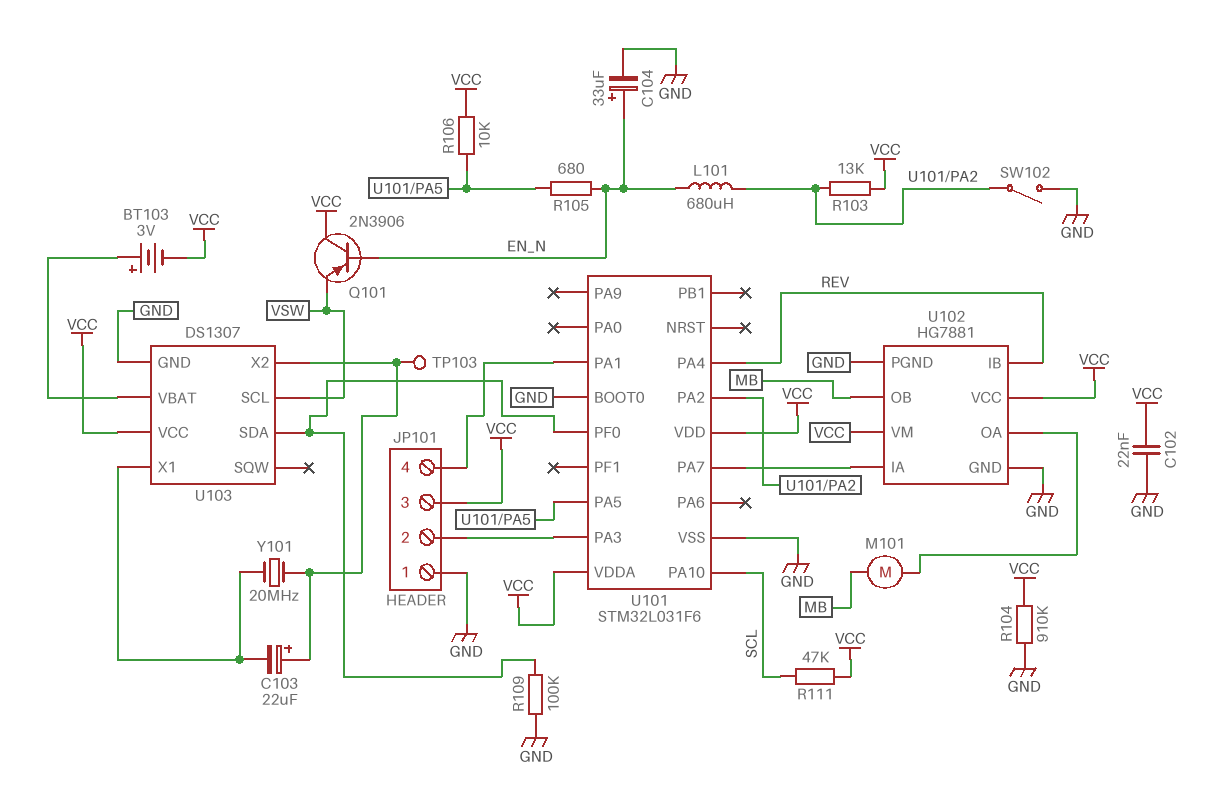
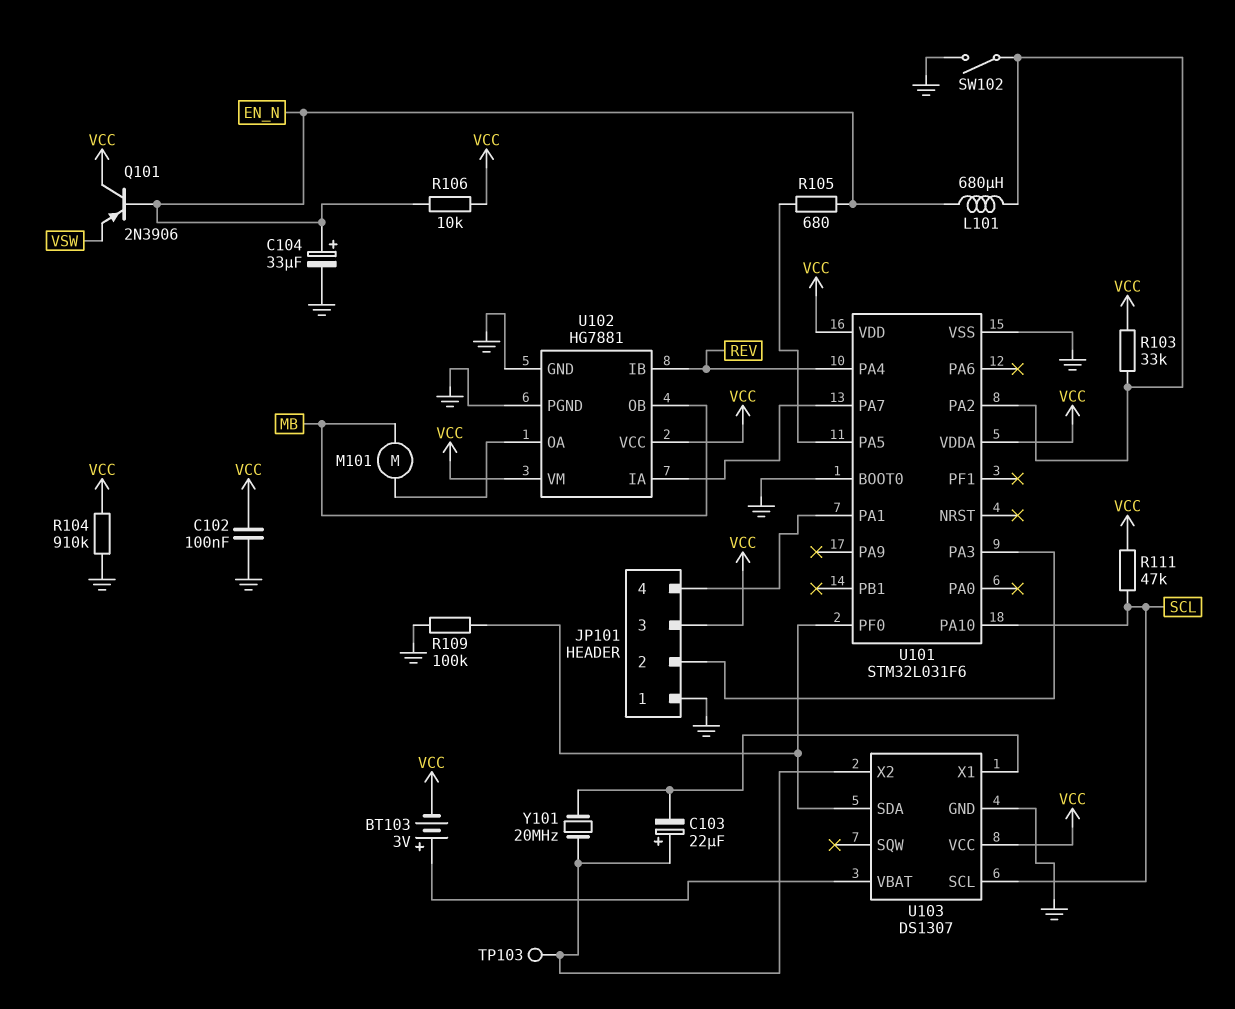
C102: 22nF (GND, VCC) -> 100nF (GND, VCC)
R103: 13k (U101/PA2, VCC) -> 33k (U101/PA2, VCC)
R106: 10k (U101/PA5, VCC) -> 10k (EN_N, VCC)
U103 pin SCL: VSW -> SCL

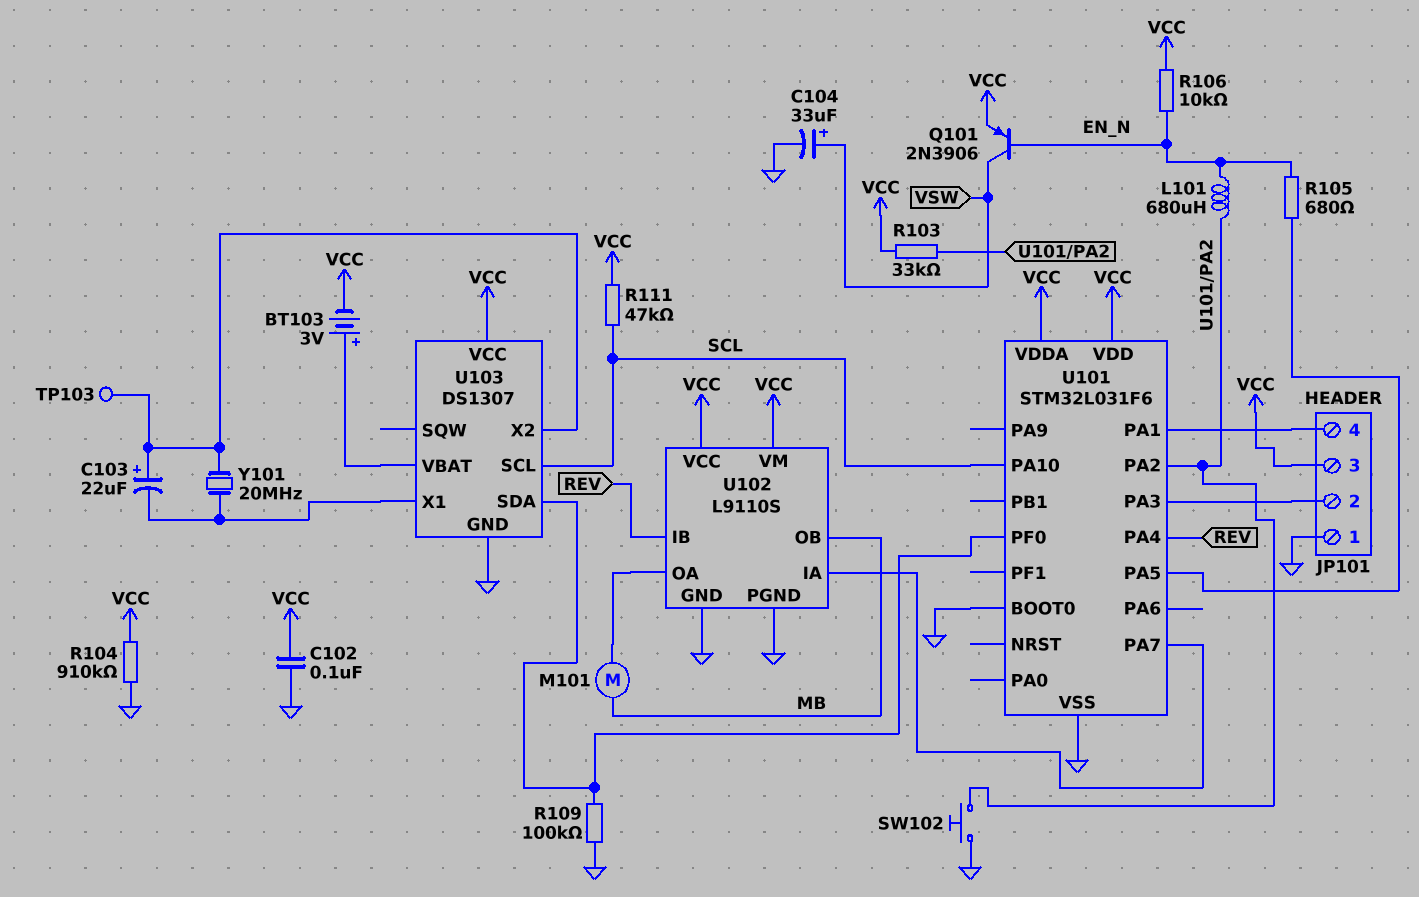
C104: 33uF (plus EN_N, minus GND) -> 33uF (plus VSW, minus GND)
Q101: PNP 2N3906 (B EN_N, C VCC, E VSW) -> PNP 2N3906 (B EN_N, C VSW, E VCC)
SW102: switch (GND, U101/PA2) -> button (GND, U101/PA2)
U102: HG7881 -> L9110S

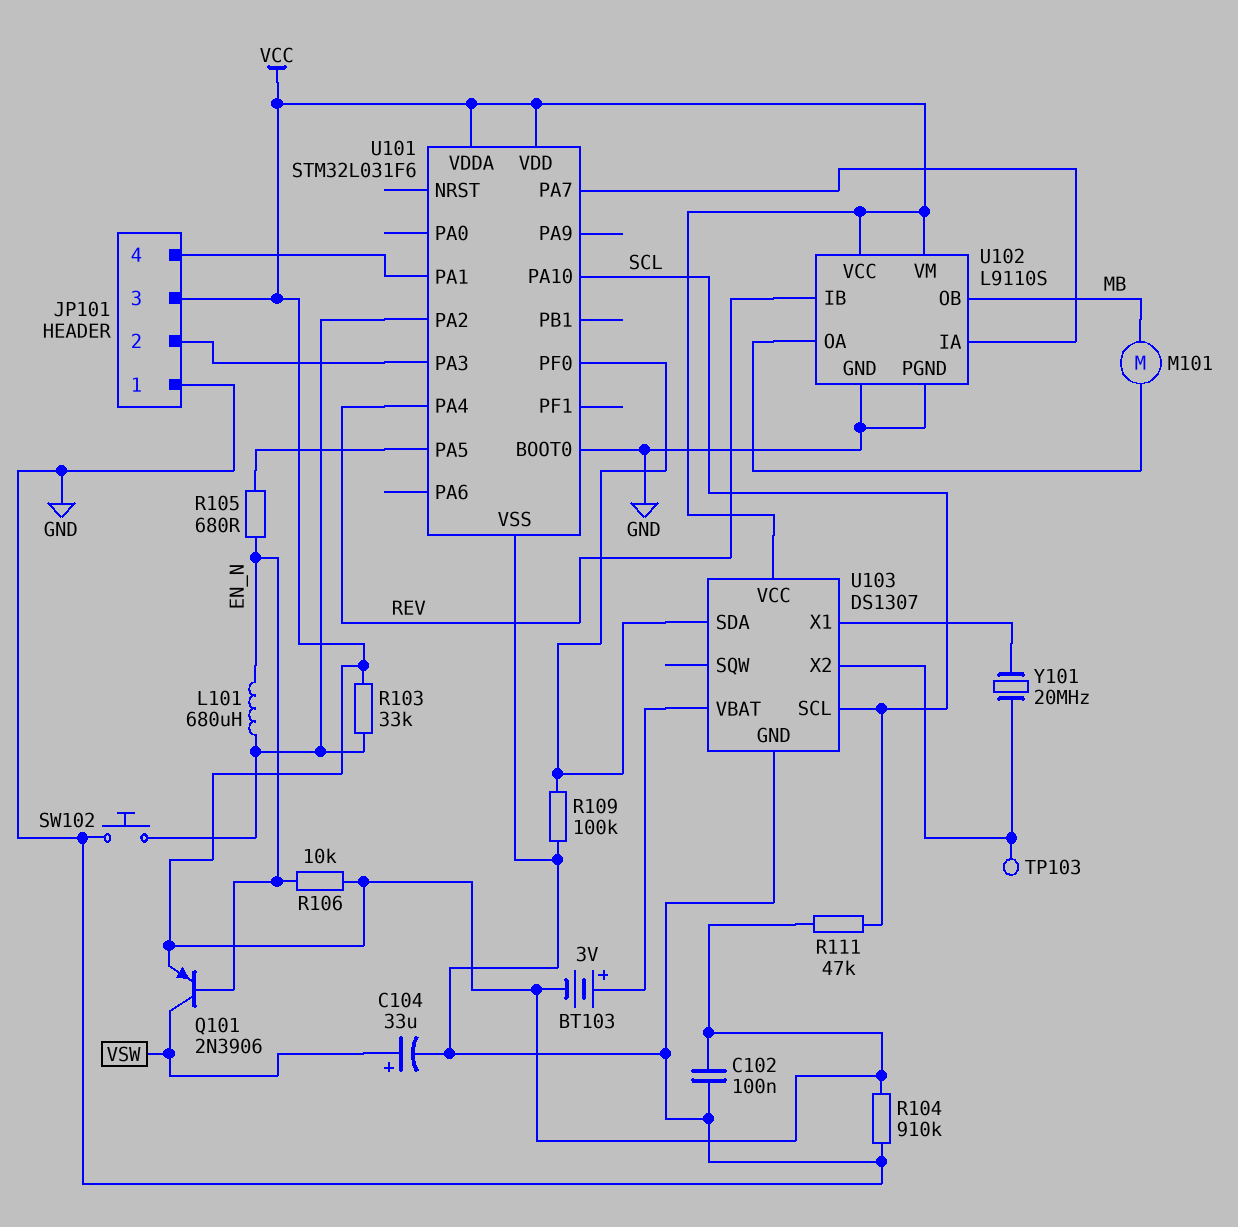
C103: 22uF (plus U103/X2, minus U103/X1) -> none

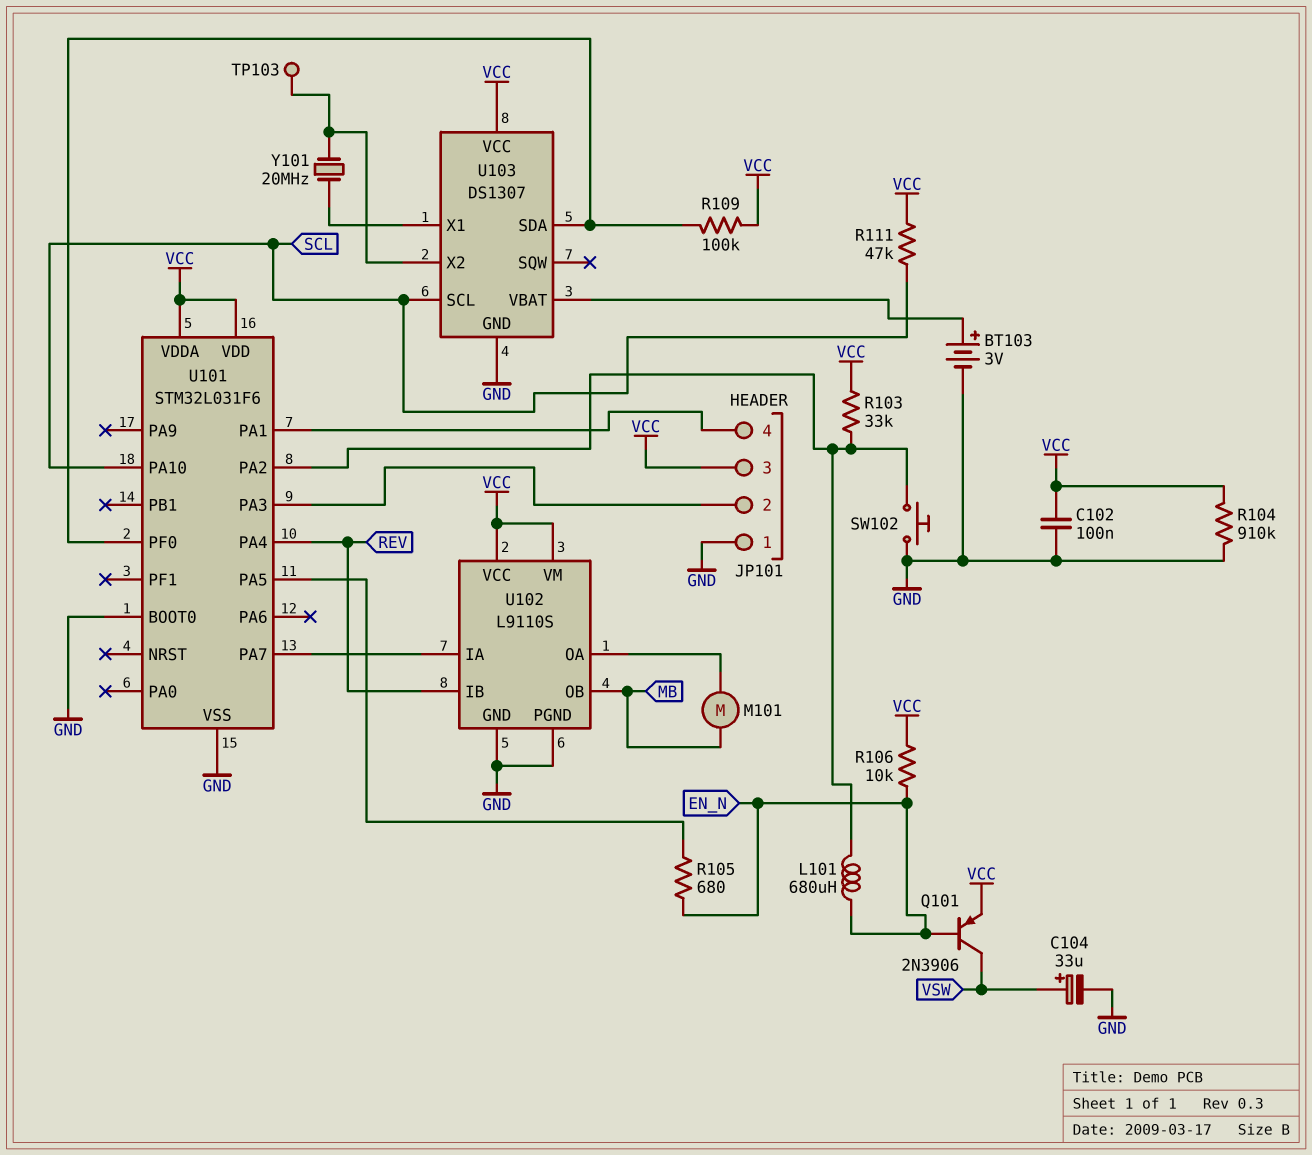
BT103: 3V (plus U103/VBAT, minus VCC) -> 3V (plus U103/VBAT, minus GND)
R109: 100k (GND, U101/PF0) -> 100k (U101/PF0, VCC)

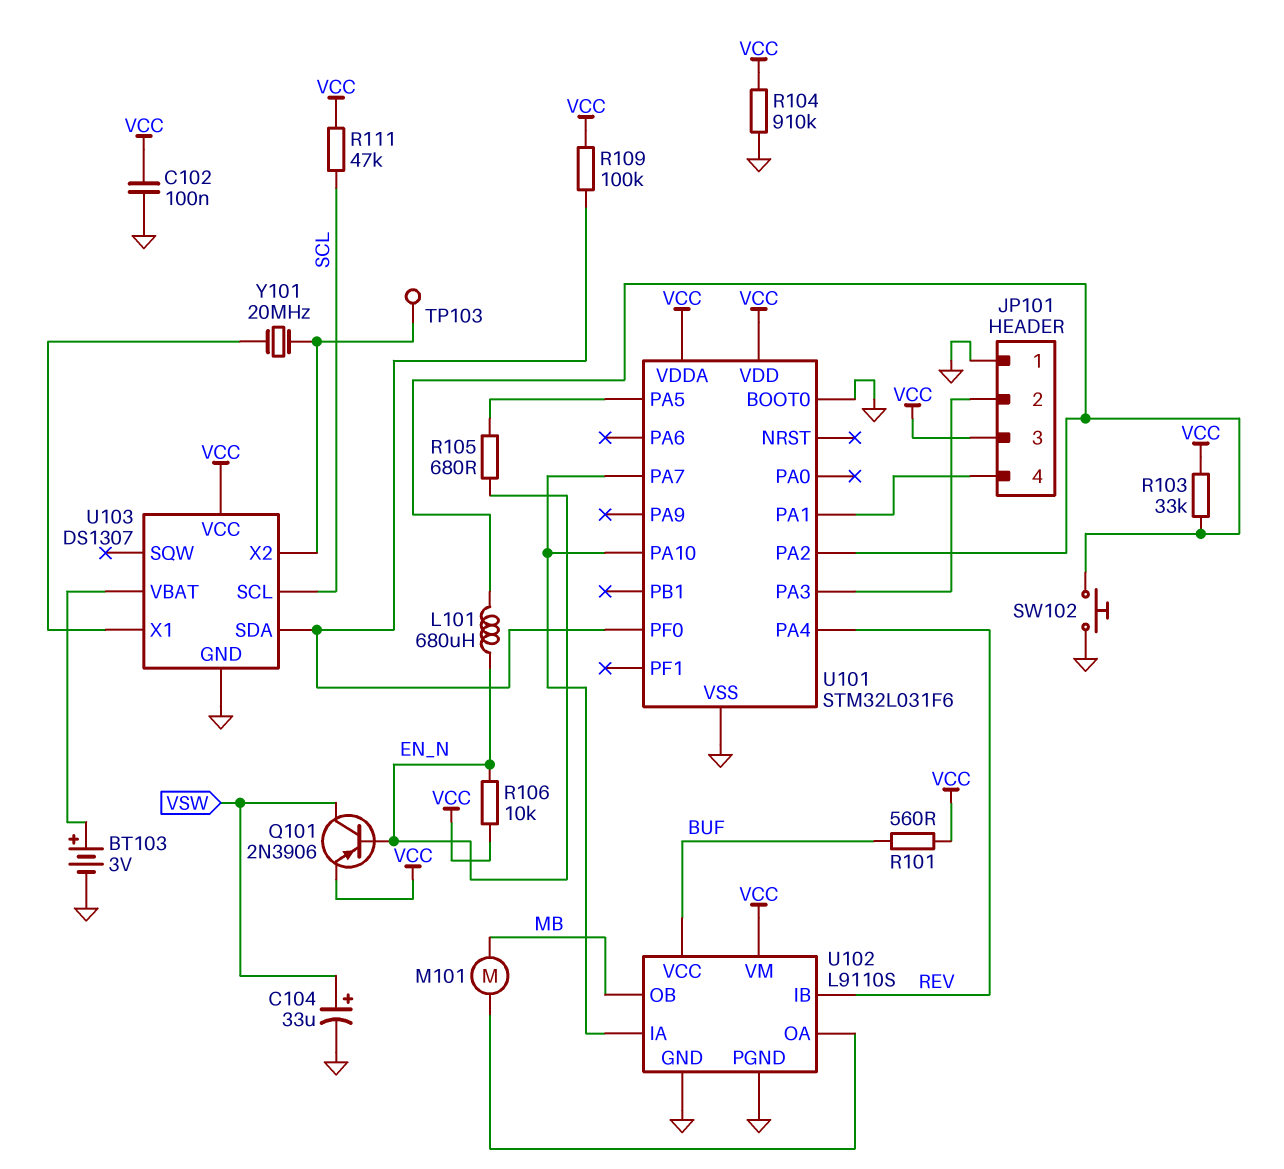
R101: none -> 560 (BUF, VCC)
U101 pin PA10: SCL -> U101/PA7
U102 pin VCC: VCC -> BUF

